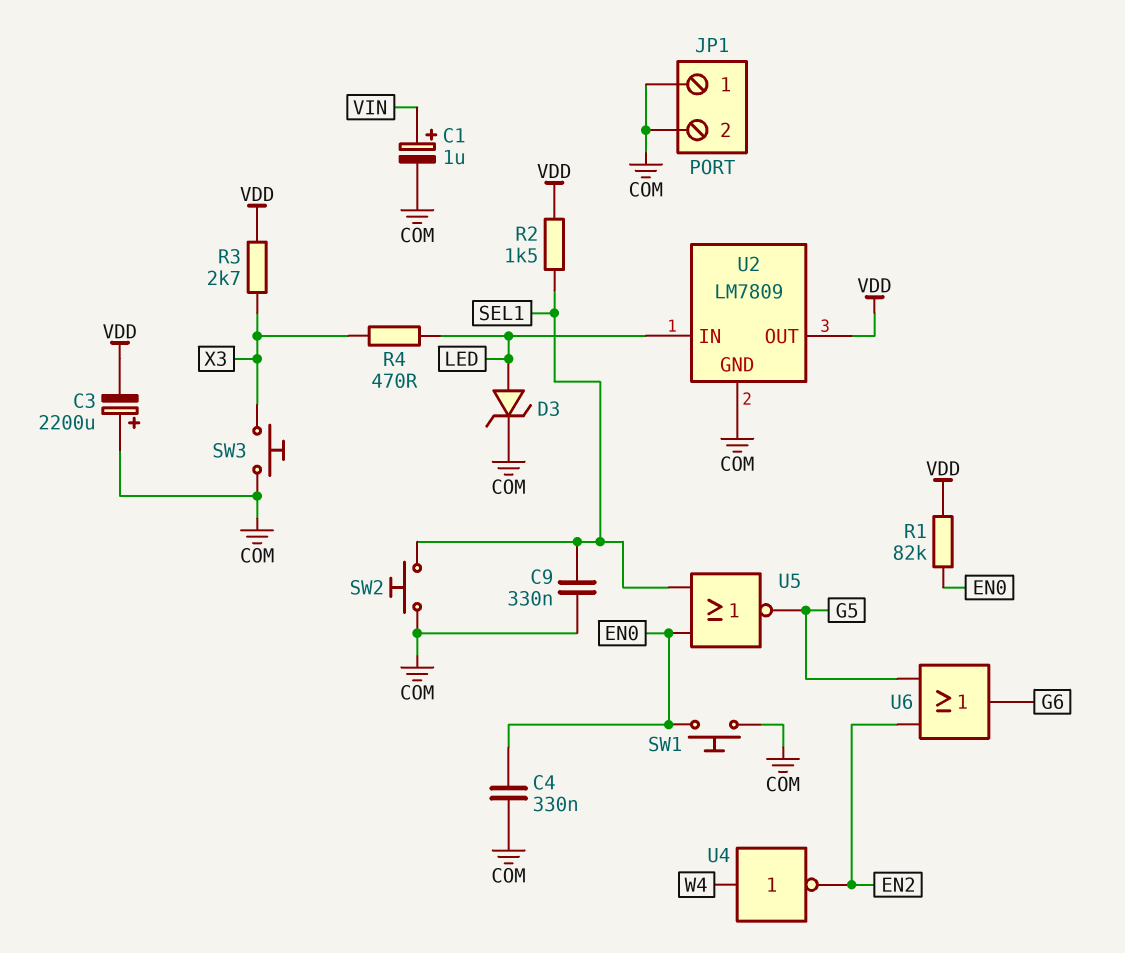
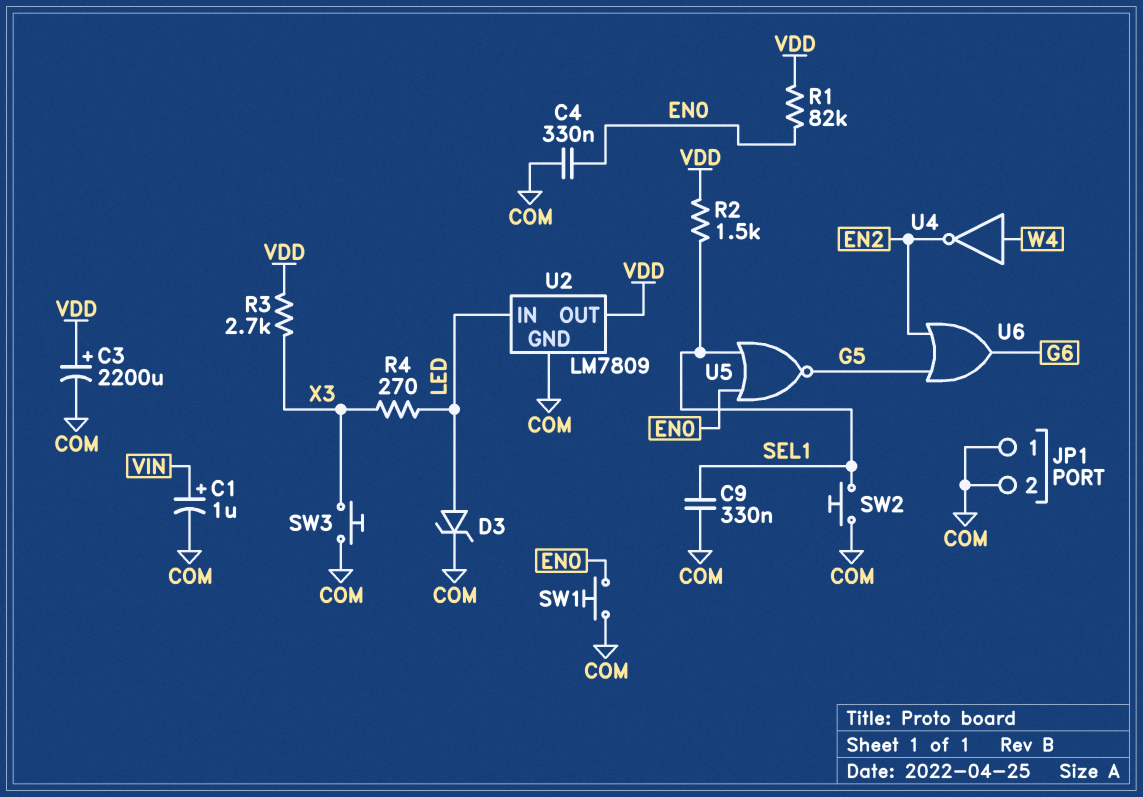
C3: 2200uF (plus COM, minus VDD) -> 2200uF (plus VDD, minus COM)
R4: 470 (LED, X3) -> 270 (LED, X3)

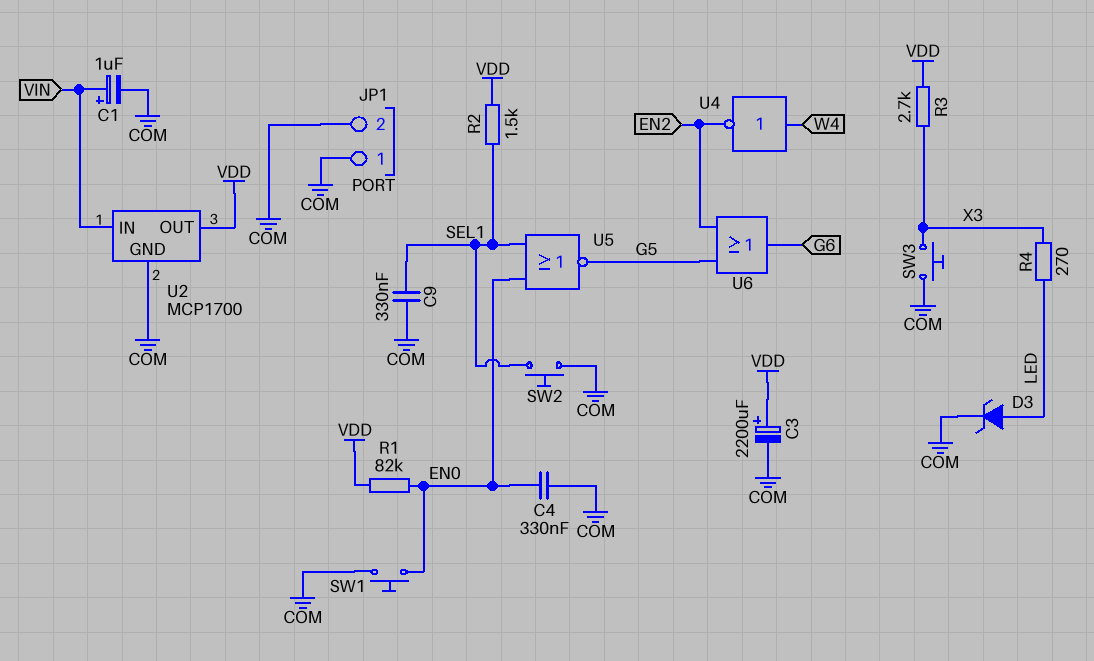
U2: LM7809 -> MCP1700
U2 pin IN: LED -> VIN

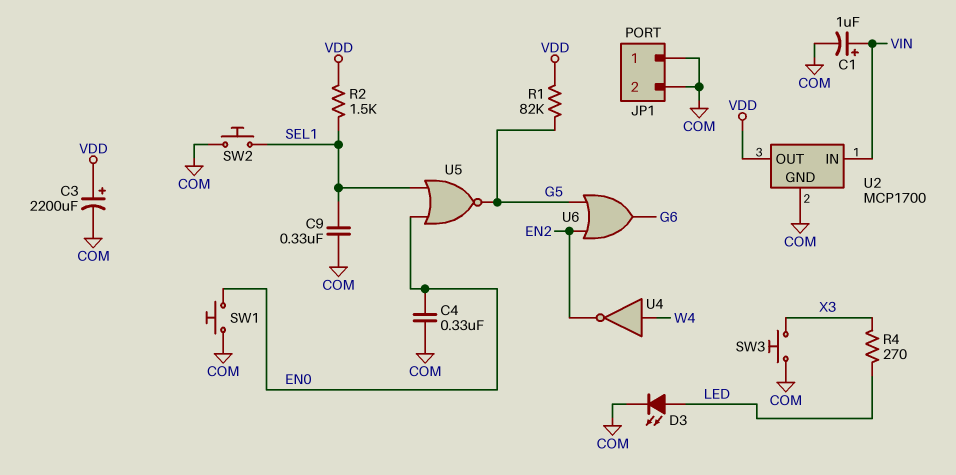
D3: zener (A LED, K COM) -> LED (A LED, K COM)
R1: 82k (EN0, VDD) -> 82k (G5, VDD)
R3: 2.7k (VDD, X3) -> none

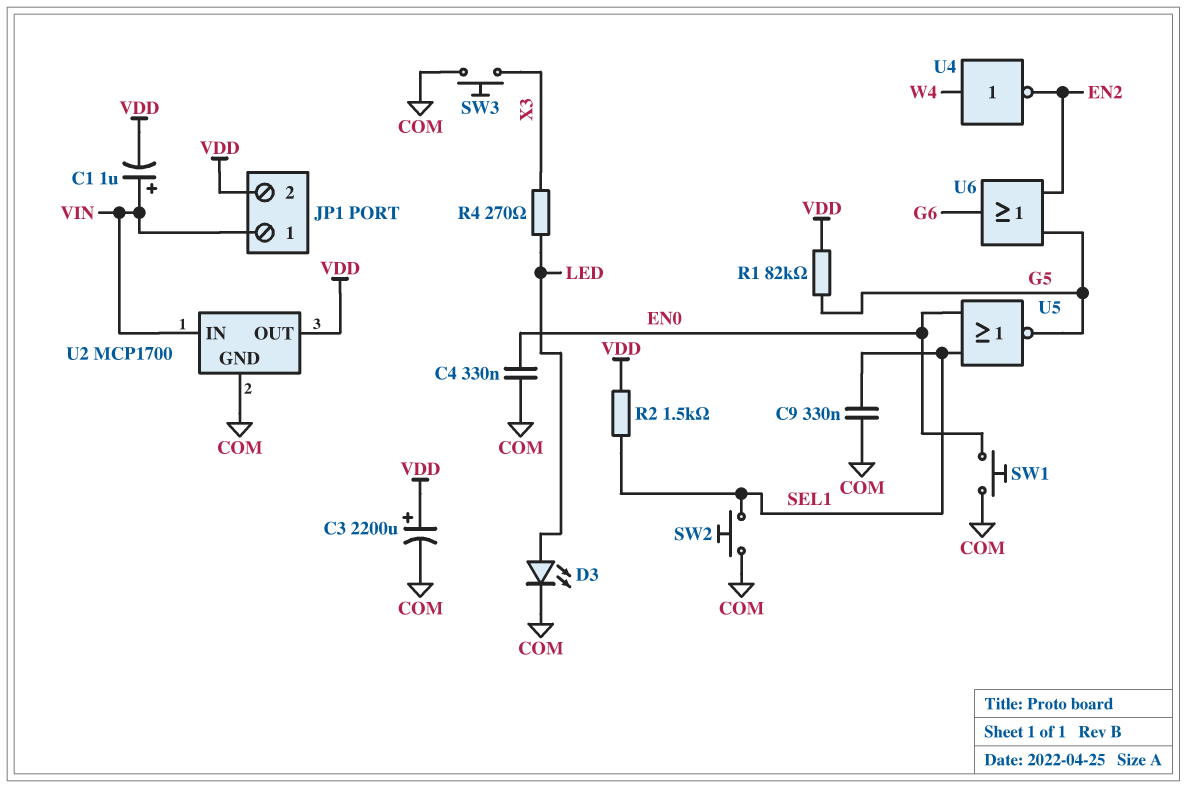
C1: 1uF (plus VIN, minus COM) -> 1uF (plus VIN, minus VDD)
JP1 pin 1: COM -> VIN
JP1 pin 2: COM -> VDD

